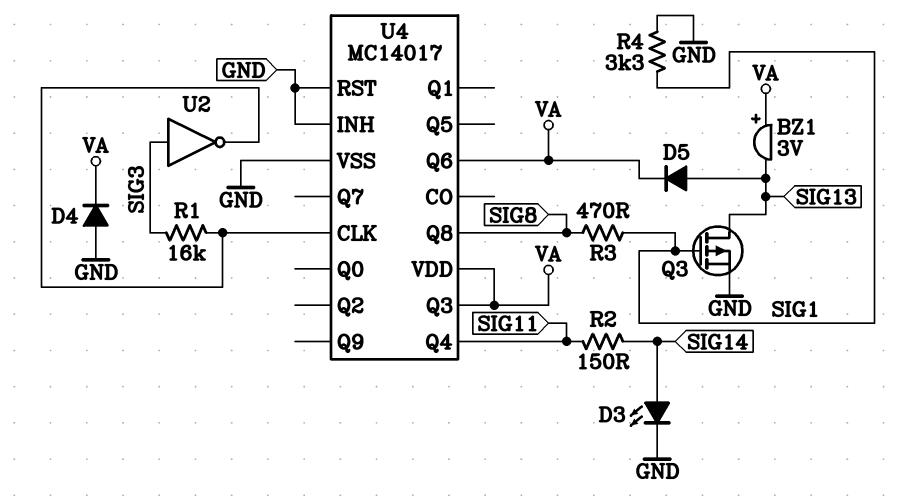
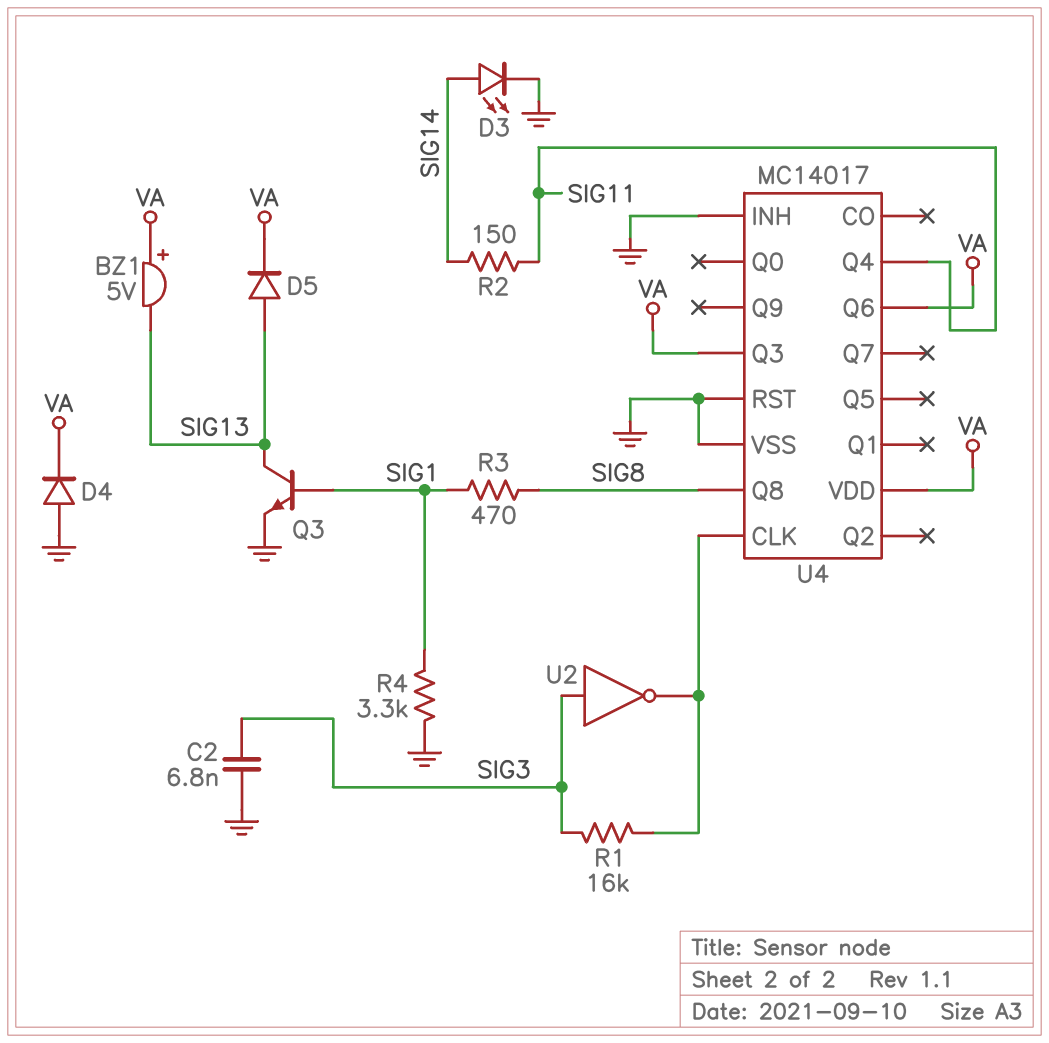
BZ1: buzzer 3V (plus VA, minus SIG13) -> buzzer 5V (plus VA, minus SIG13)
C2: none -> 6.8nF (GND, SIG3)
Q3: PMOS (G SIG1, D SIG13, S GND) -> NPN (B SIG1, C SIG13, E GND)

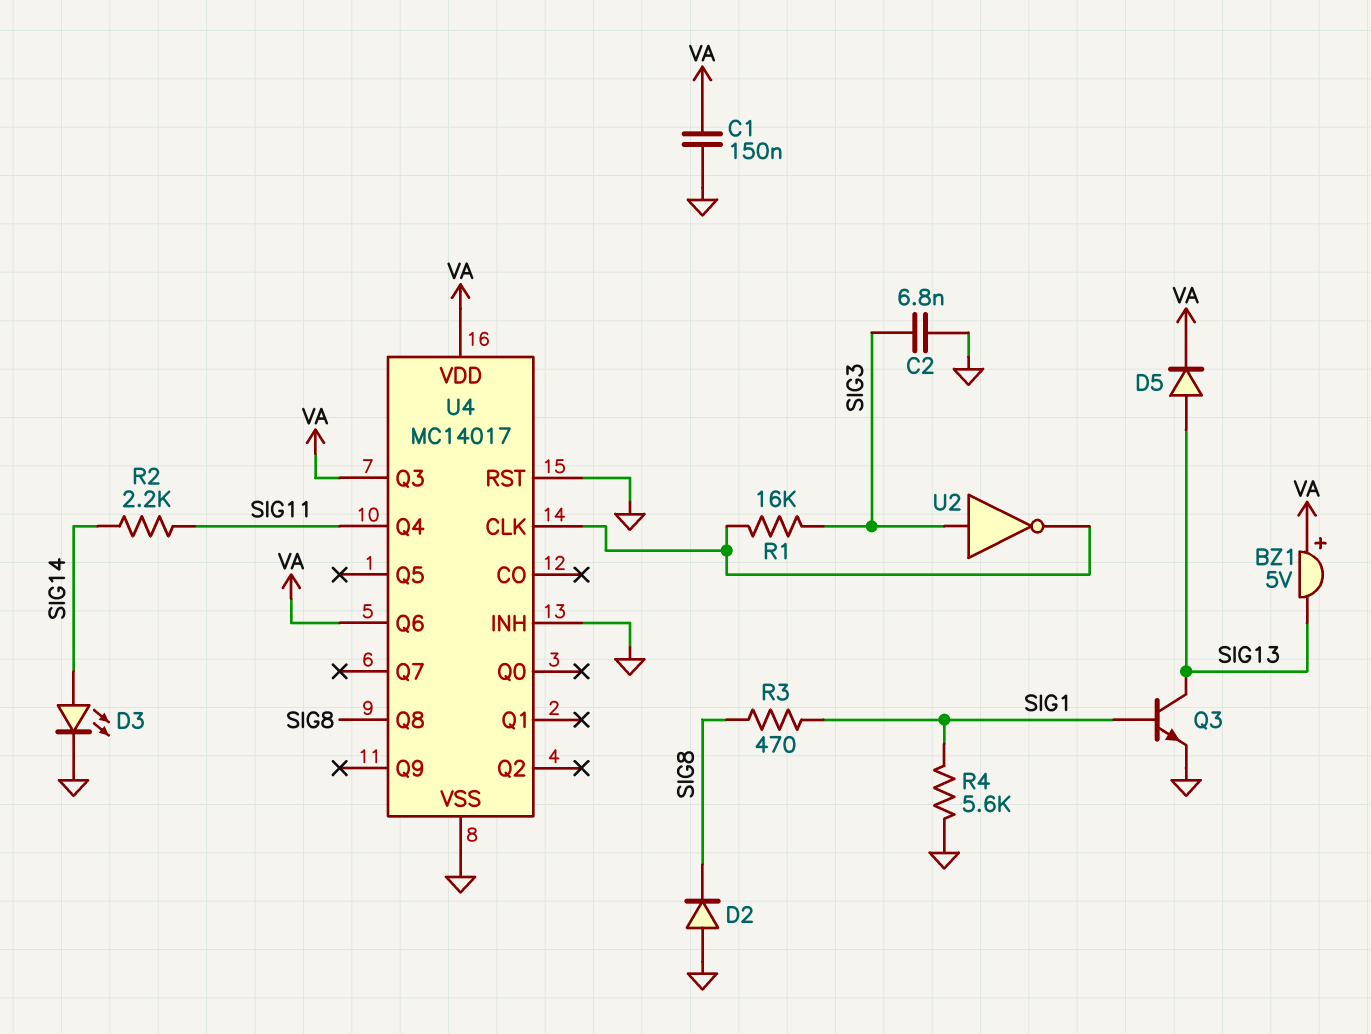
C1: none -> 150nF (GND, VA)
D2: none -> diode (A GND, K SIG8)
D4: diode (A GND, K VA) -> none
R2: 150 (SIG11, SIG14) -> 2.2k (SIG11, SIG14)
R4: 3.3k (GND, SIG1) -> 5.6k (GND, SIG1)

